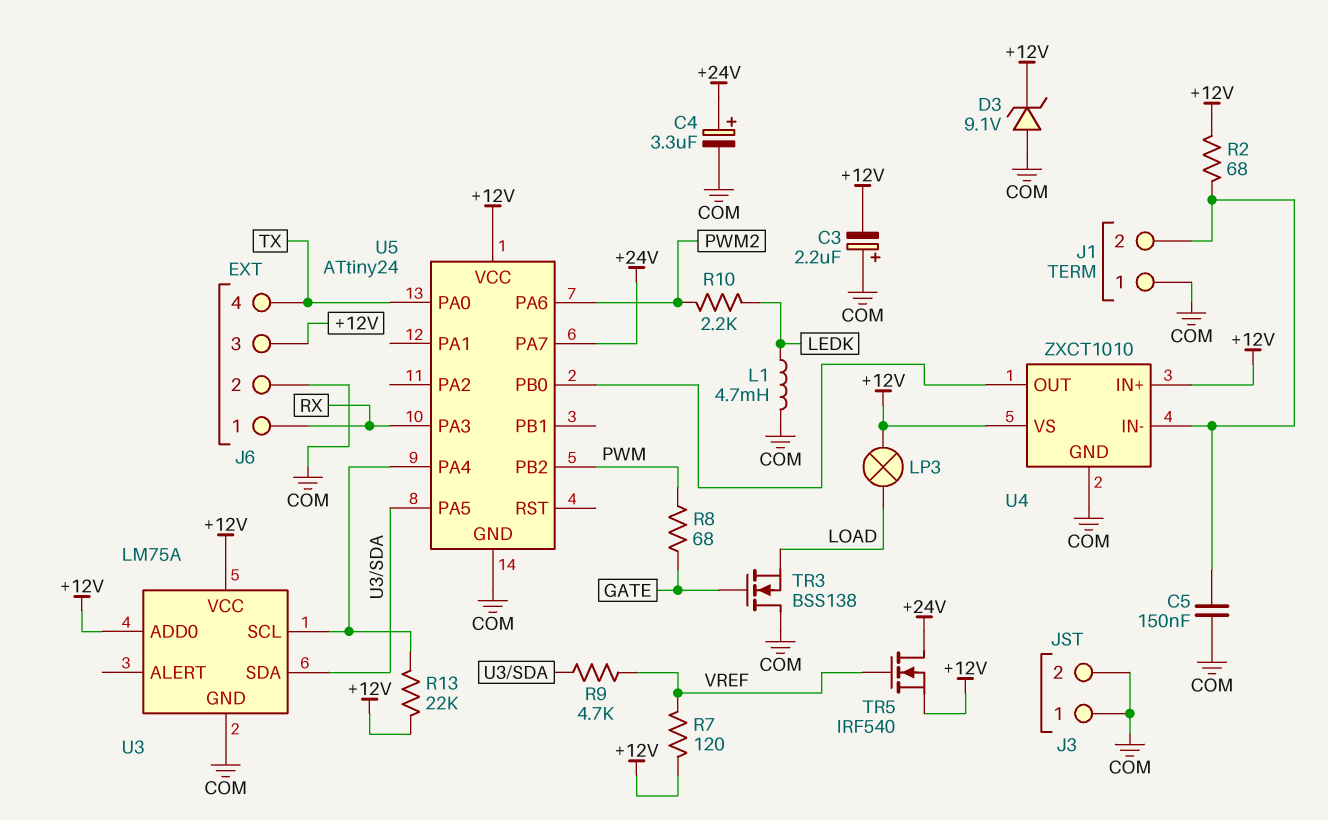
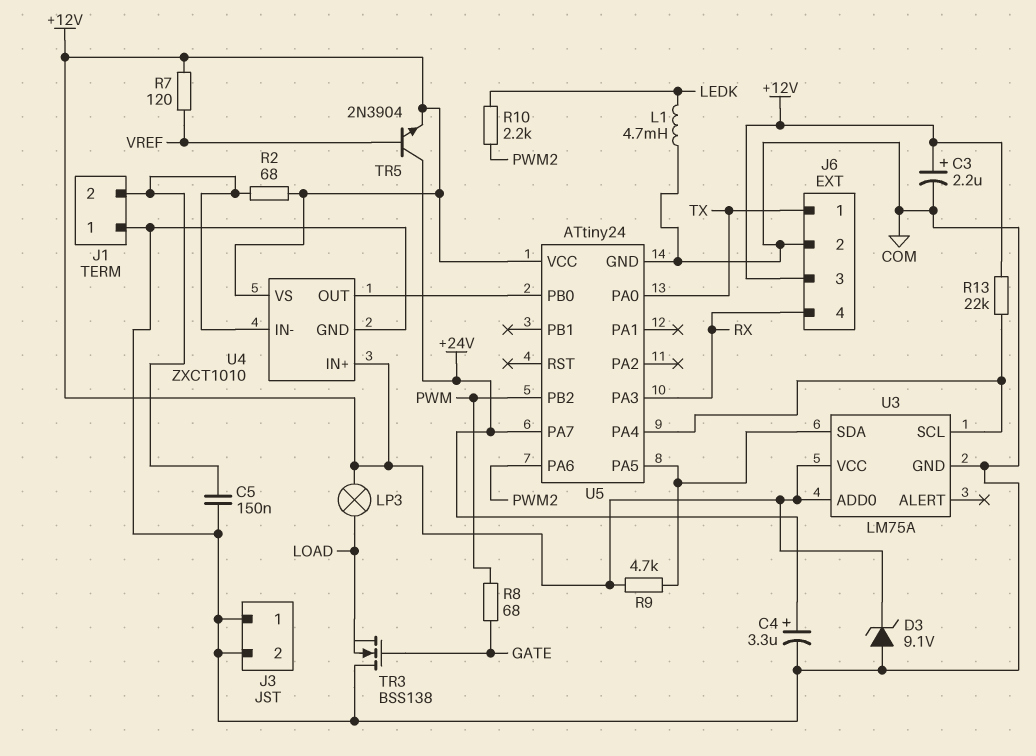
C3: 2.2uF (plus COM, minus +12V) -> 2.2uF (plus +12V, minus COM)
J6 pin 1: RX -> TX
J6 pin 4: TX -> RX
R9: 4.7k (U3/SDA, VREF) -> 4.7k (+12V, U3/SDA)
TR5: NMOS IRF540 (G VREF, D +24V, S +12V) -> NPN 2N3904 (B VREF, C +24V, E +12V)

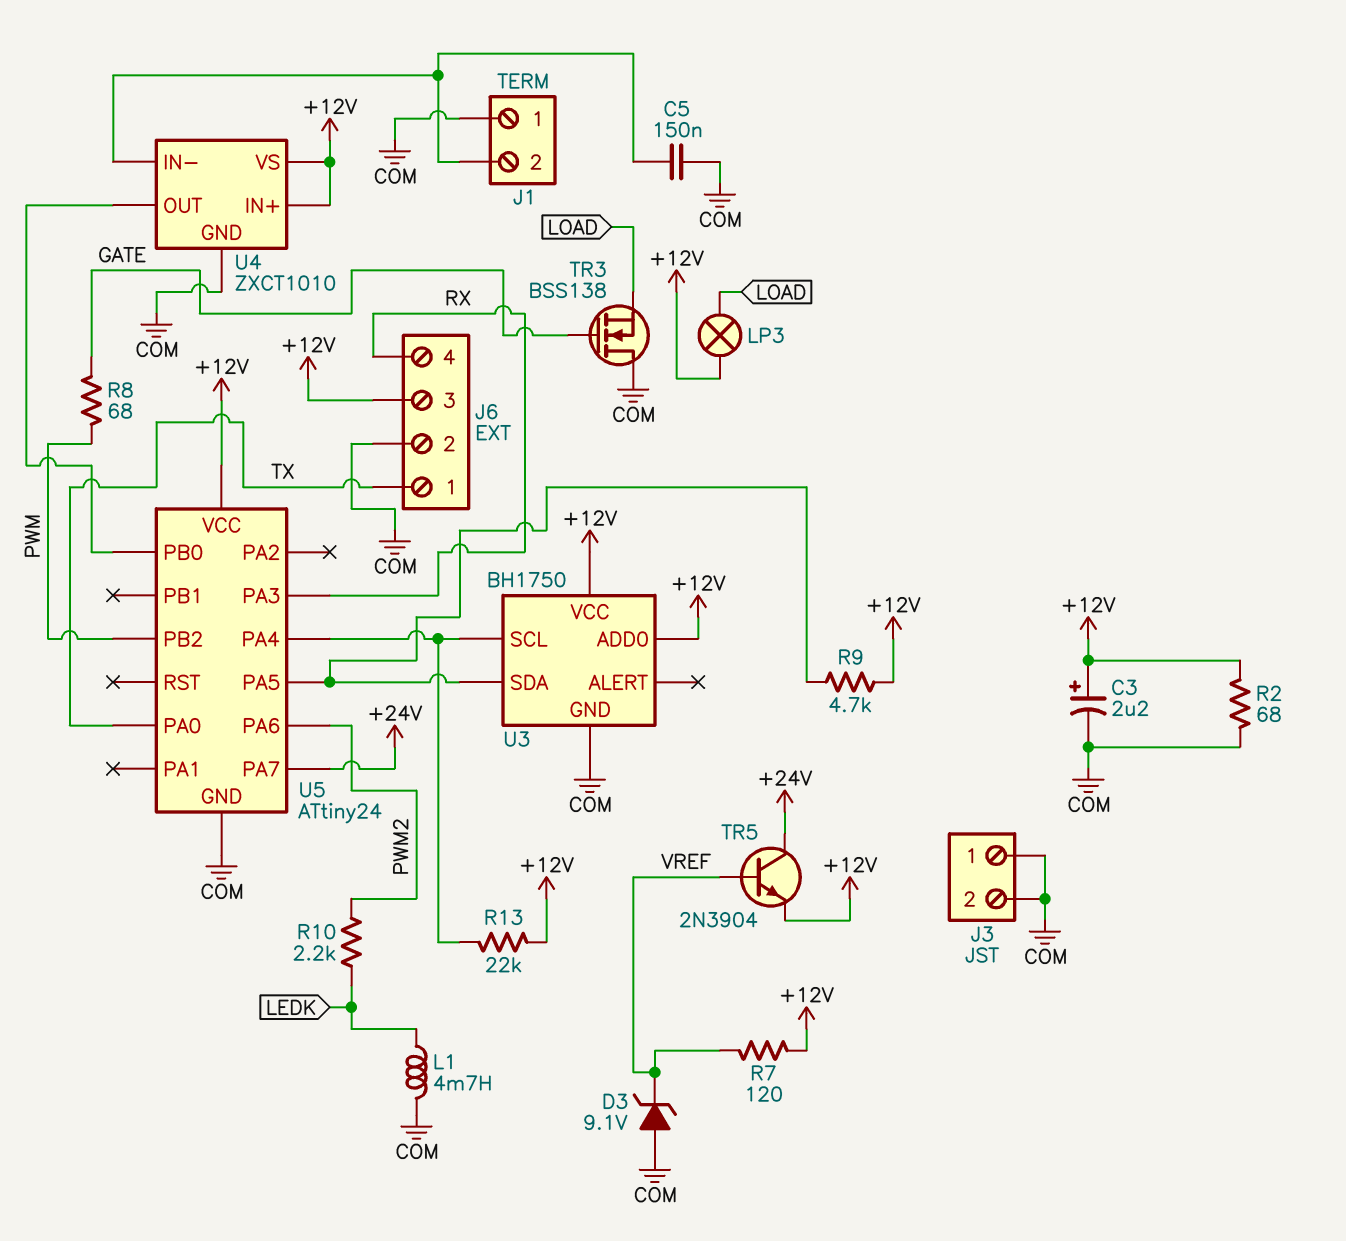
C4: 3.3uF (plus +24V, minus COM) -> none
D3: zener 9.1V (A COM, K +12V) -> zener 9.1V (A COM, K VREF)
R2: 68 (+12V, J1/2) -> 68 (+12V, COM)
U3: LM75A -> BH1750

